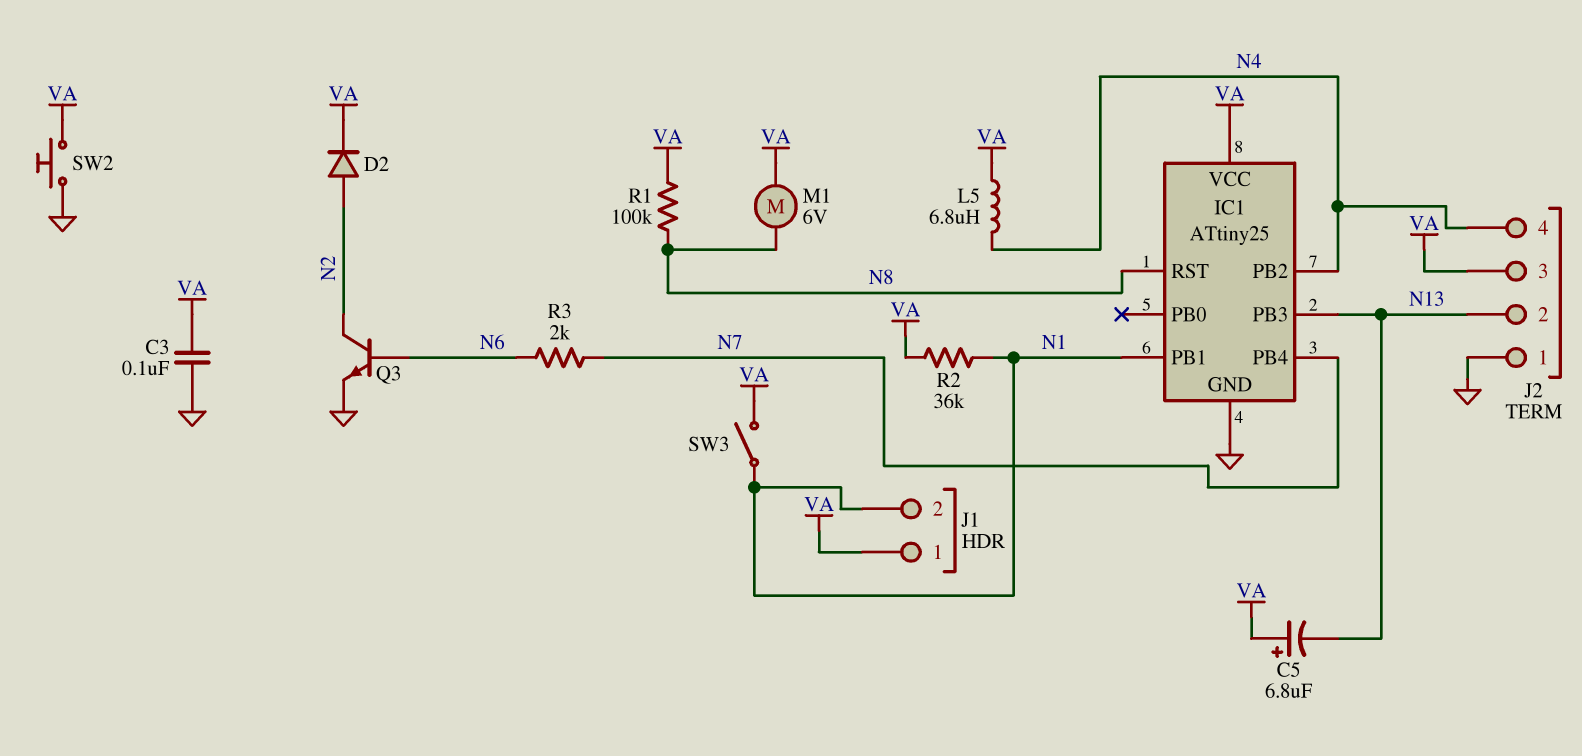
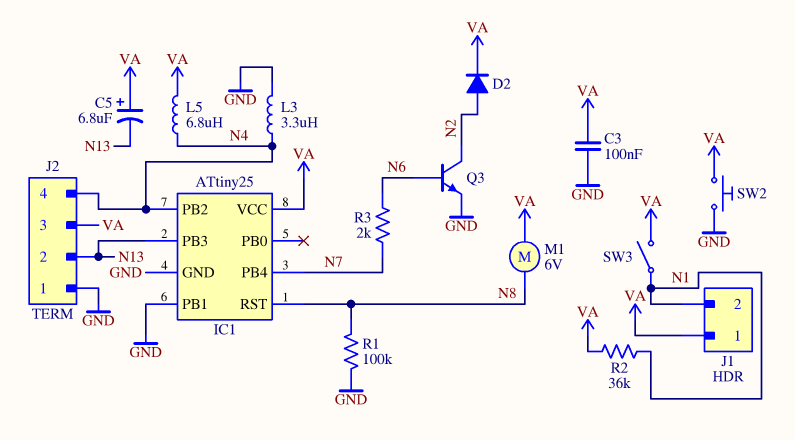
IC1 pin PB1: N1 -> GND
L3: none -> 3.3uH (GND, N4)
R1: 100k (N8, VA) -> 100k (GND, N8)

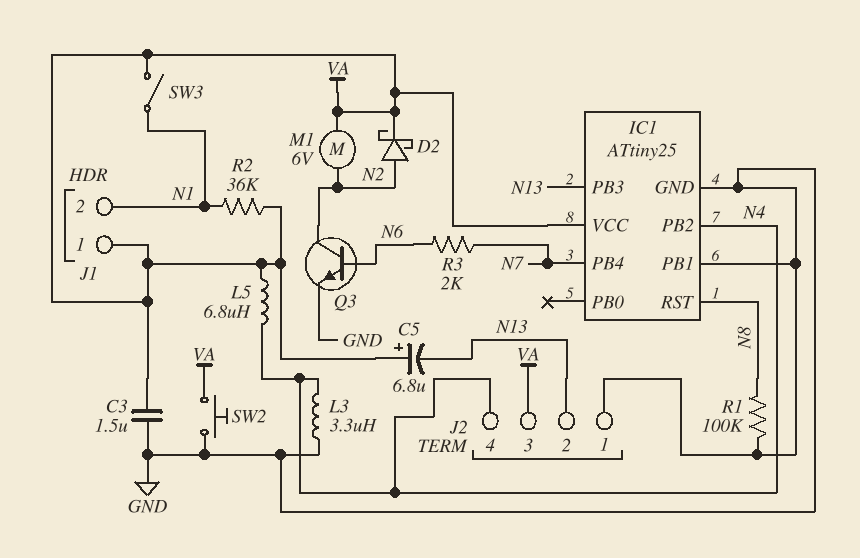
C3: 100nF (GND, VA) -> 1.5uF (GND, VA)
D2: diode (A N2, K VA) -> schottky (A N2, K VA)
M1: motor 6V (N8, VA) -> motor 6V (N2, VA)

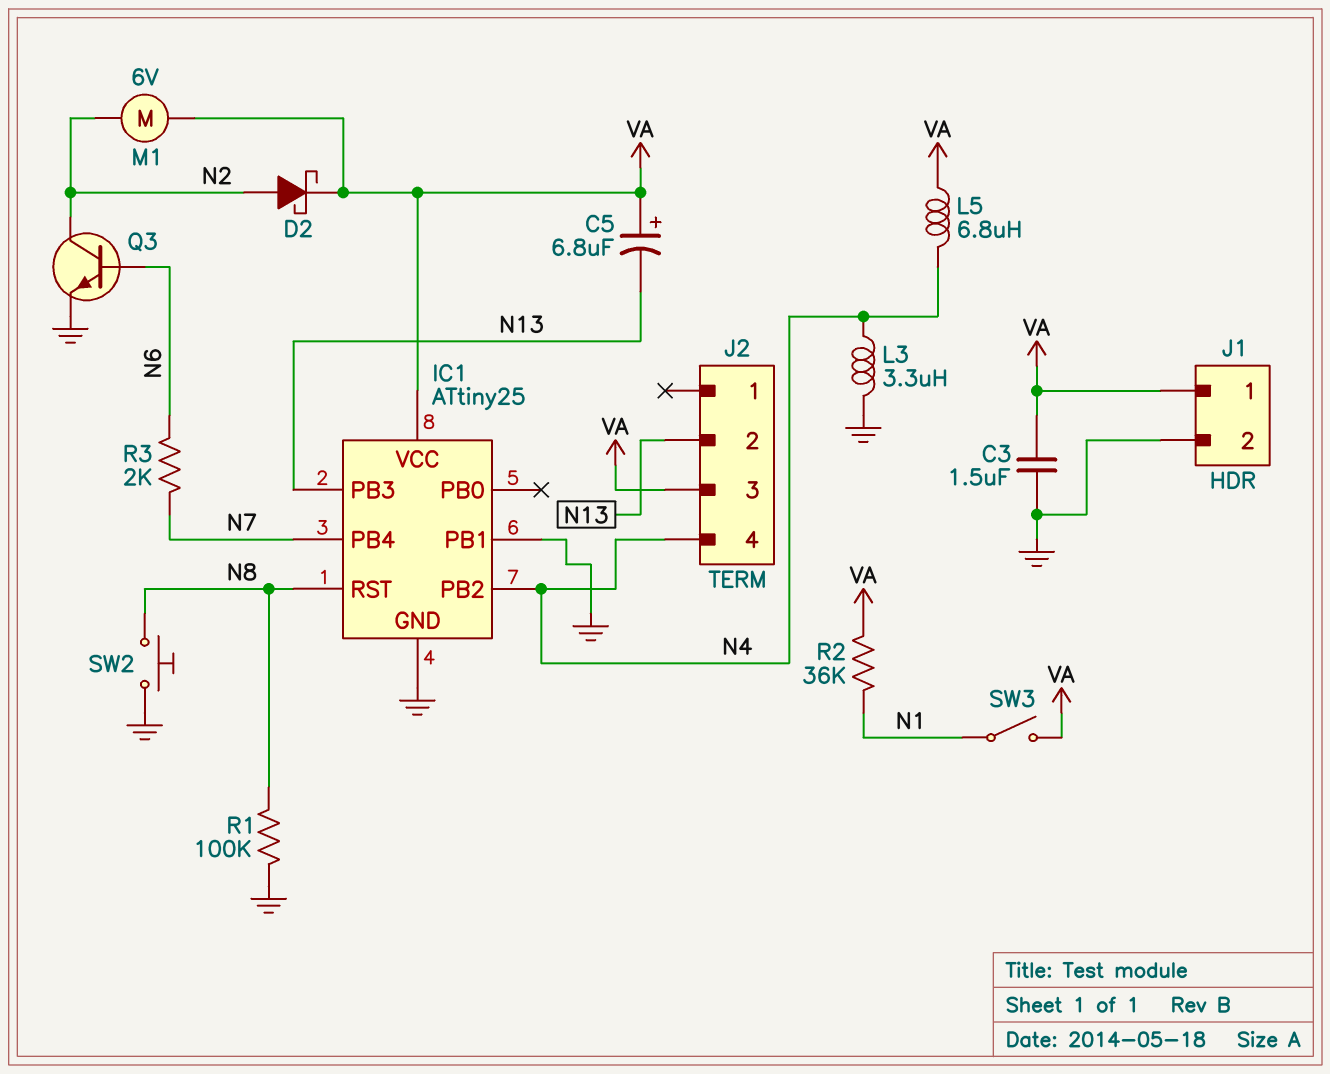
J1 pin 2: N1 -> GND
J2 pin 1: GND -> none
SW2: button (GND, VA) -> button (GND, N8)

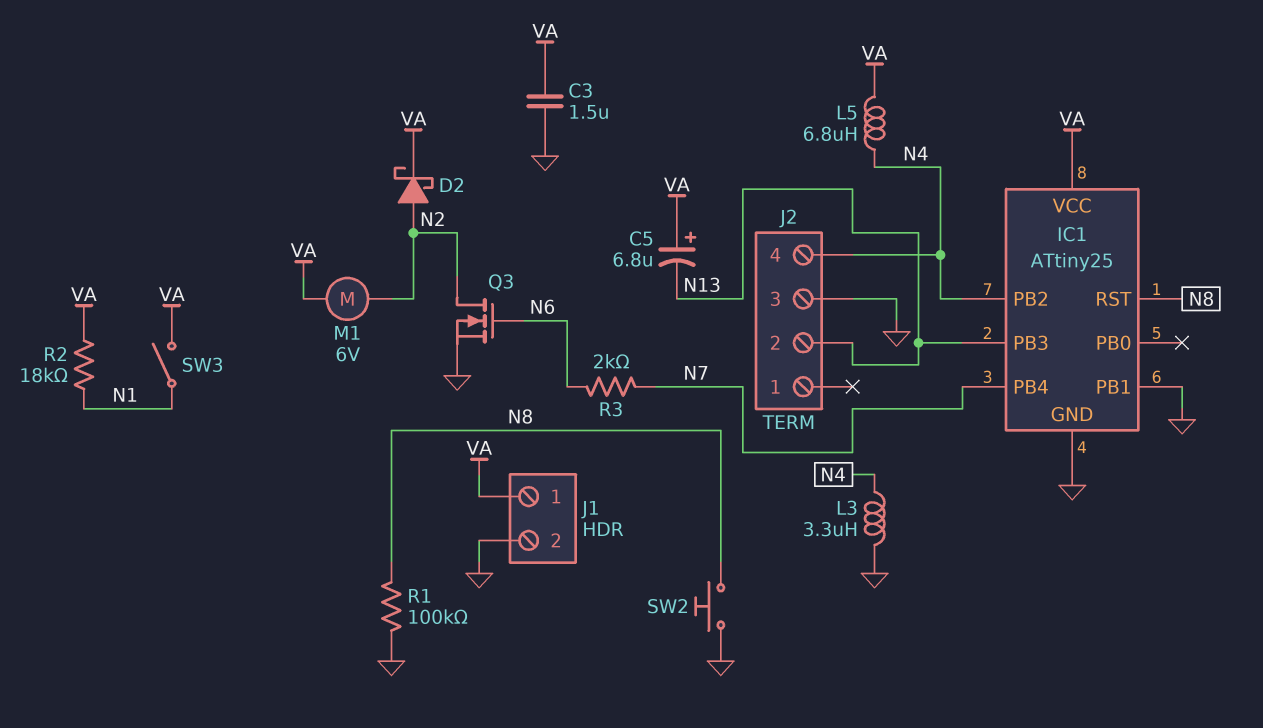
J2 pin 3: VA -> GND
Q3: NPN (B N6, C N2, E GND) -> NMOS (G N6, D N2, S GND)
R2: 36k (N1, VA) -> 18k (N1, VA)

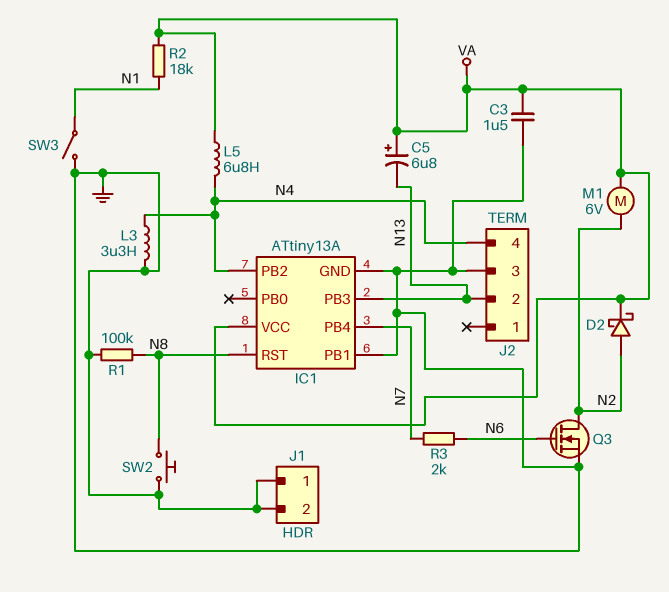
IC1: ATtiny25 -> ATtiny13A
J1 pin 1: VA -> GND
SW3: switch (N1, VA) -> switch (GND, N1)

